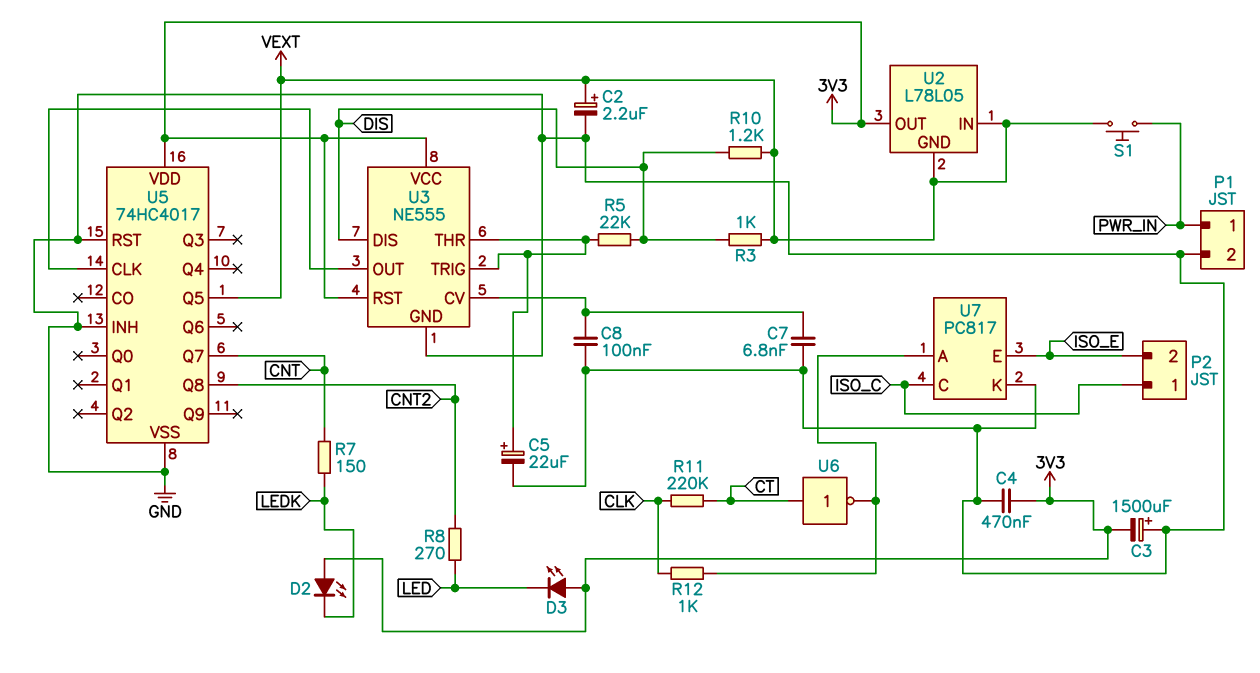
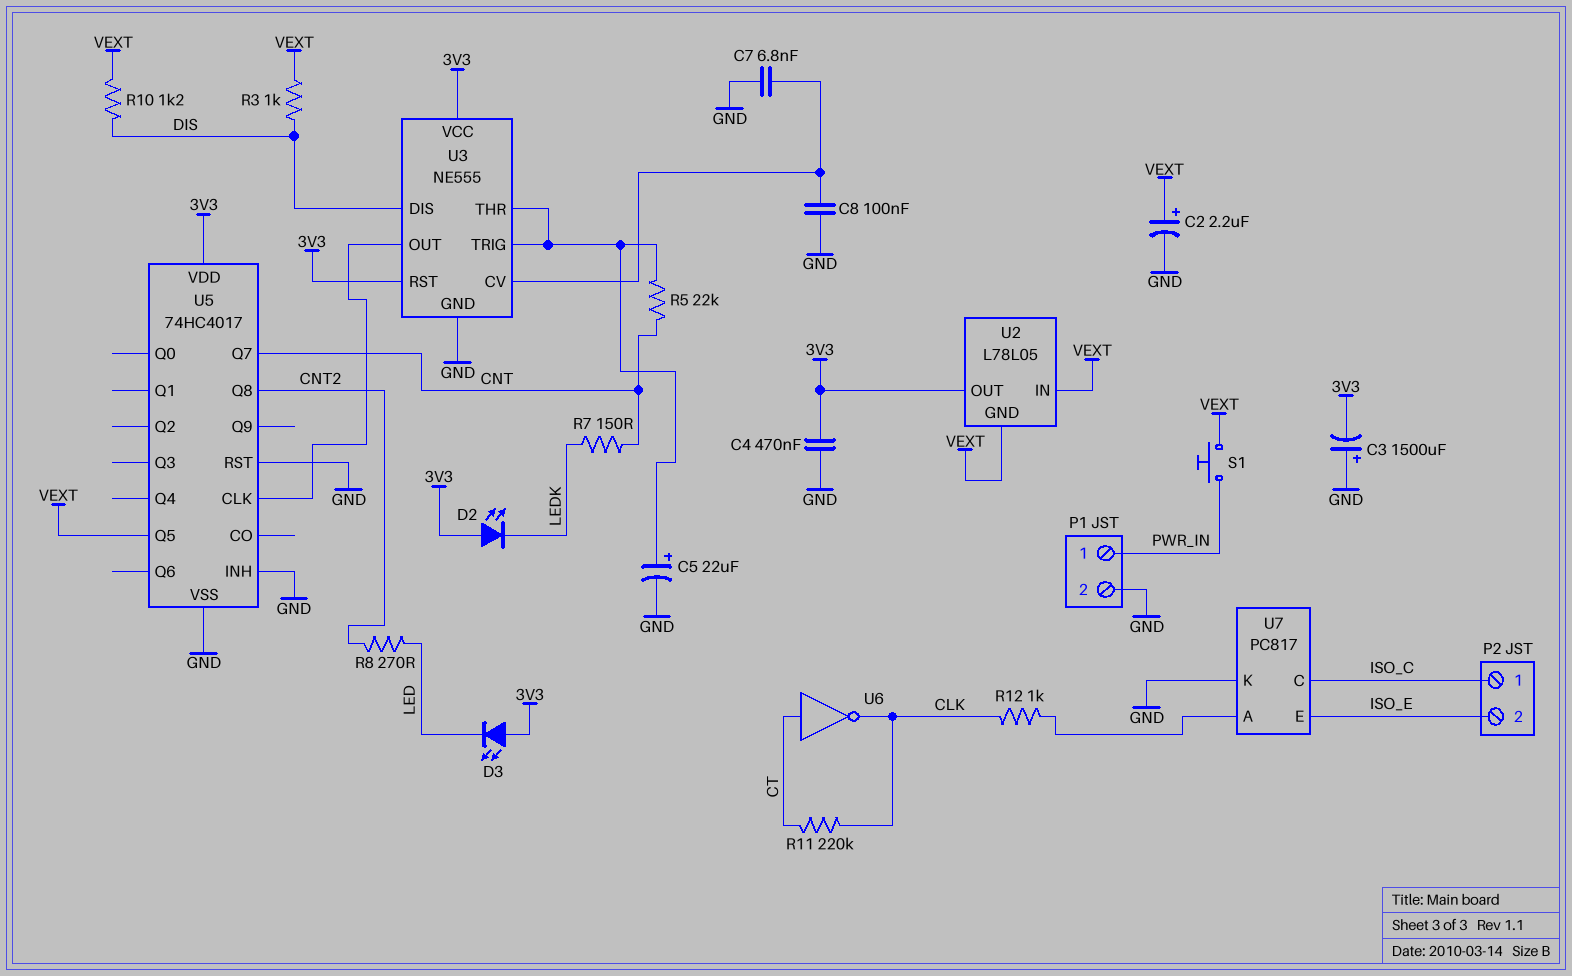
R5: 22k (DIS, U3/THR) -> 22k (CNT, U3/THR)
U6: NOT (in CT, out U7/A) -> NOT (in CT, out CLK)

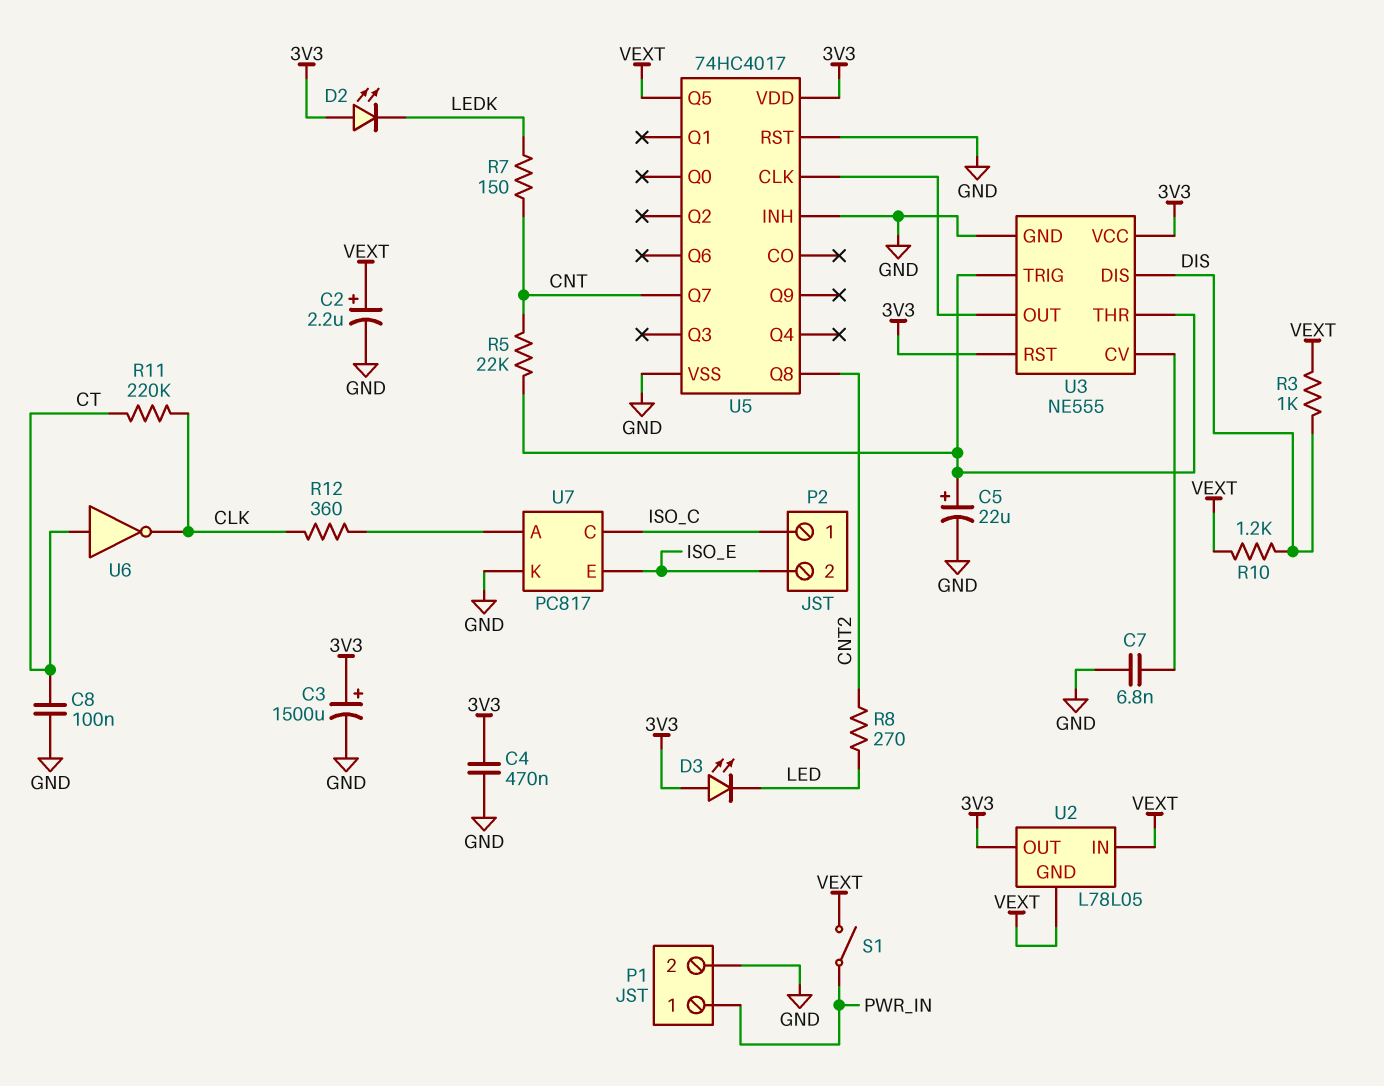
C3: 1500uF (plus GND, minus 3V3) -> 1500uF (plus 3V3, minus GND)
C8: 100nF (GND, U3/CV) -> 100nF (CT, GND)
R12: 1k (CLK, U7/A) -> 360 (CLK, U7/A)
S1: button (PWR_IN, VEXT) -> switch (PWR_IN, VEXT)

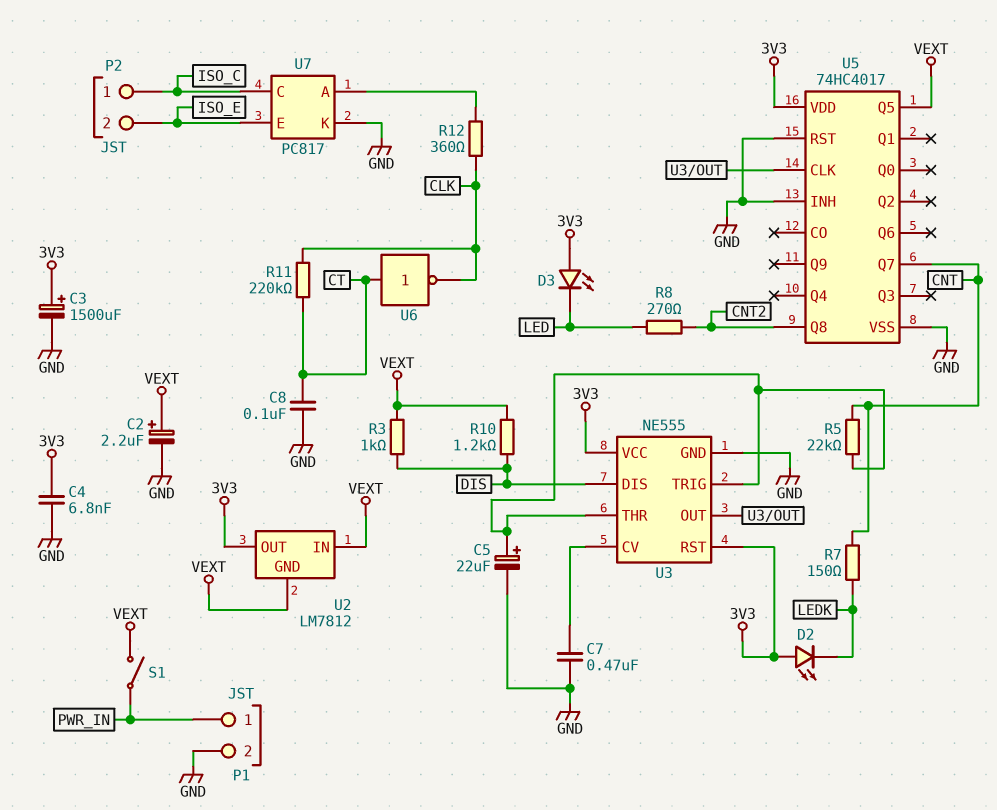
C4: 470nF (3V3, GND) -> 6.8nF (3V3, GND)
C7: 6.8nF (GND, U3/CV) -> 470nF (GND, U3/CV)
U2: L78L05 -> LM7812

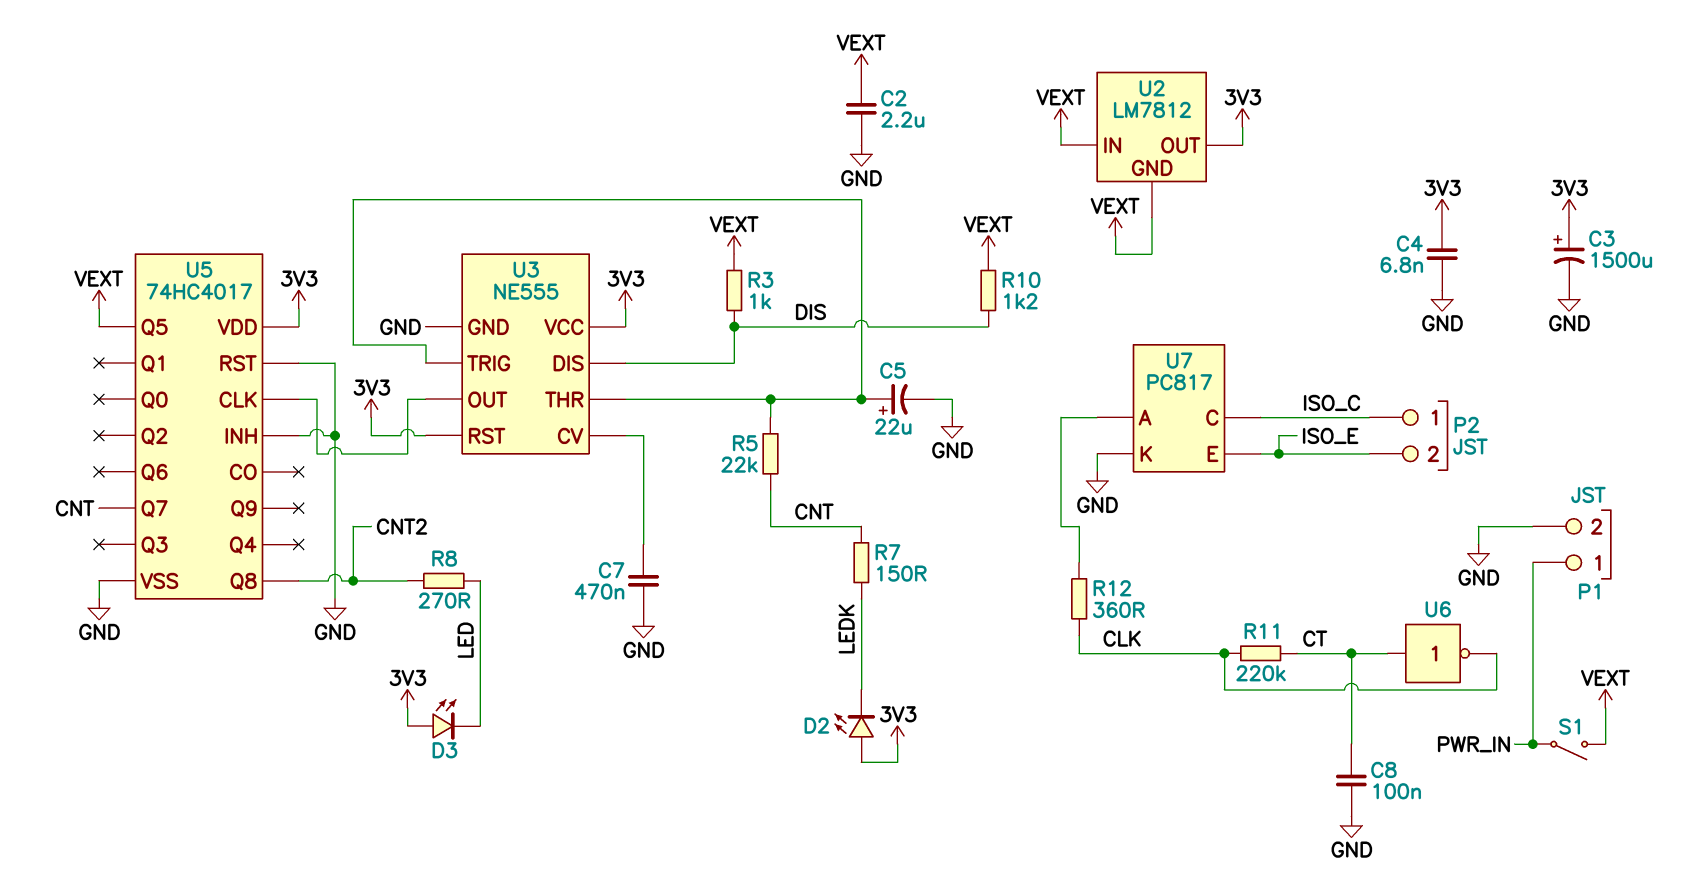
C2: 2.2uF (plus VEXT, minus GND) -> 2.2uF (GND, VEXT)

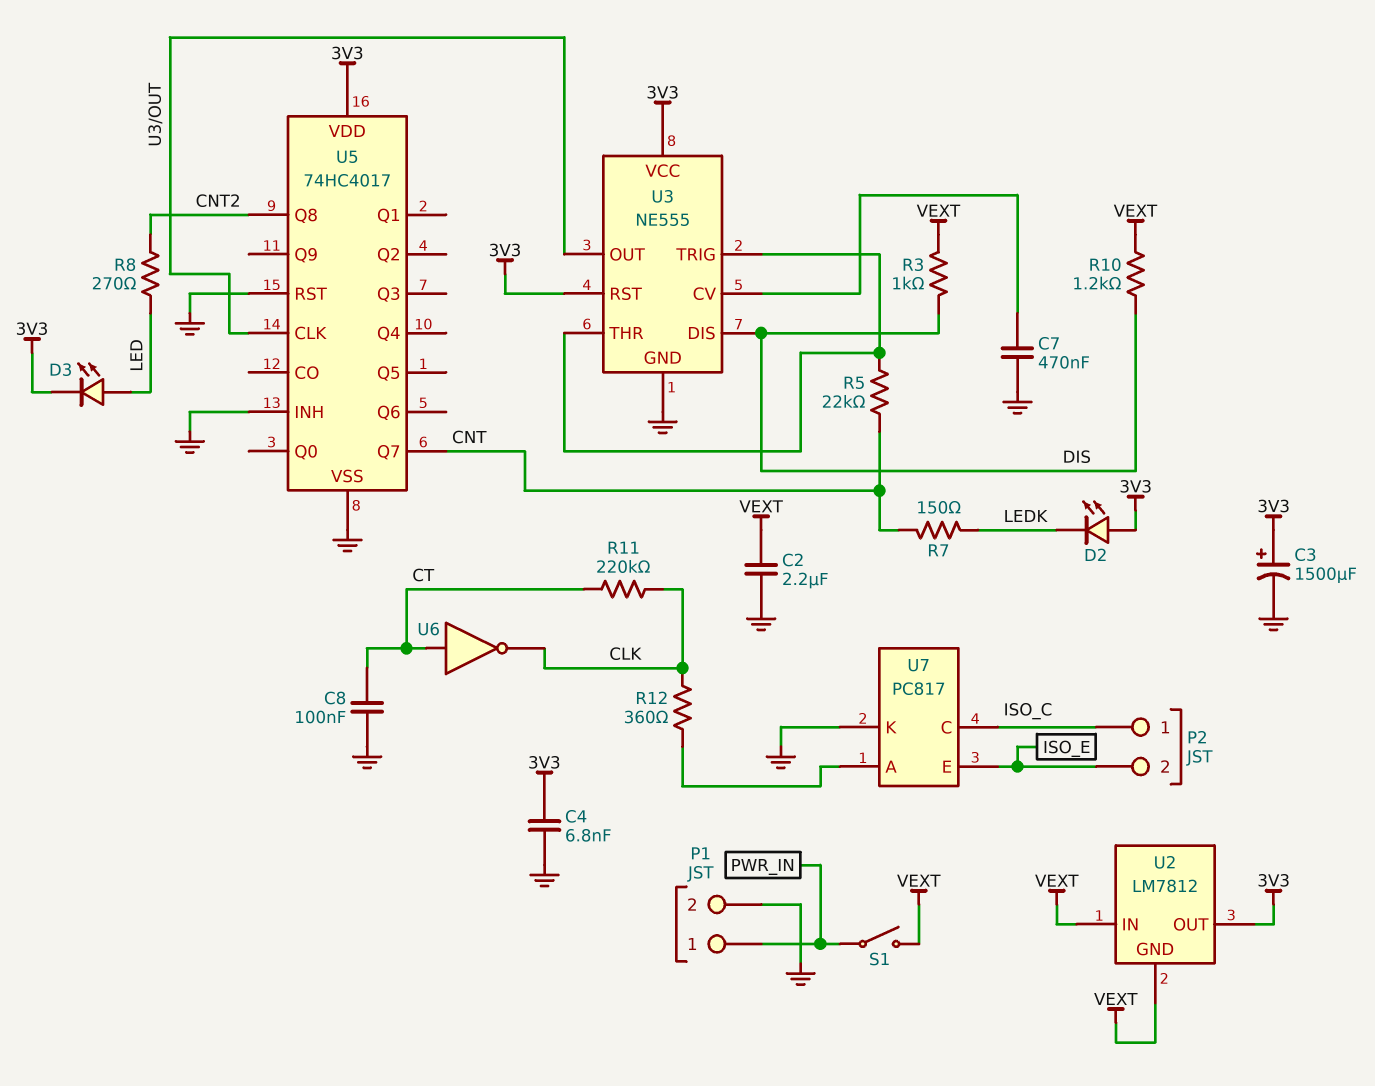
C5: 22uF (plus U3/THR, minus GND) -> none
D3: LED (A 3V3, K LED) -> LED (A LED, K 3V3)
U5 pin Q5: VEXT -> none

